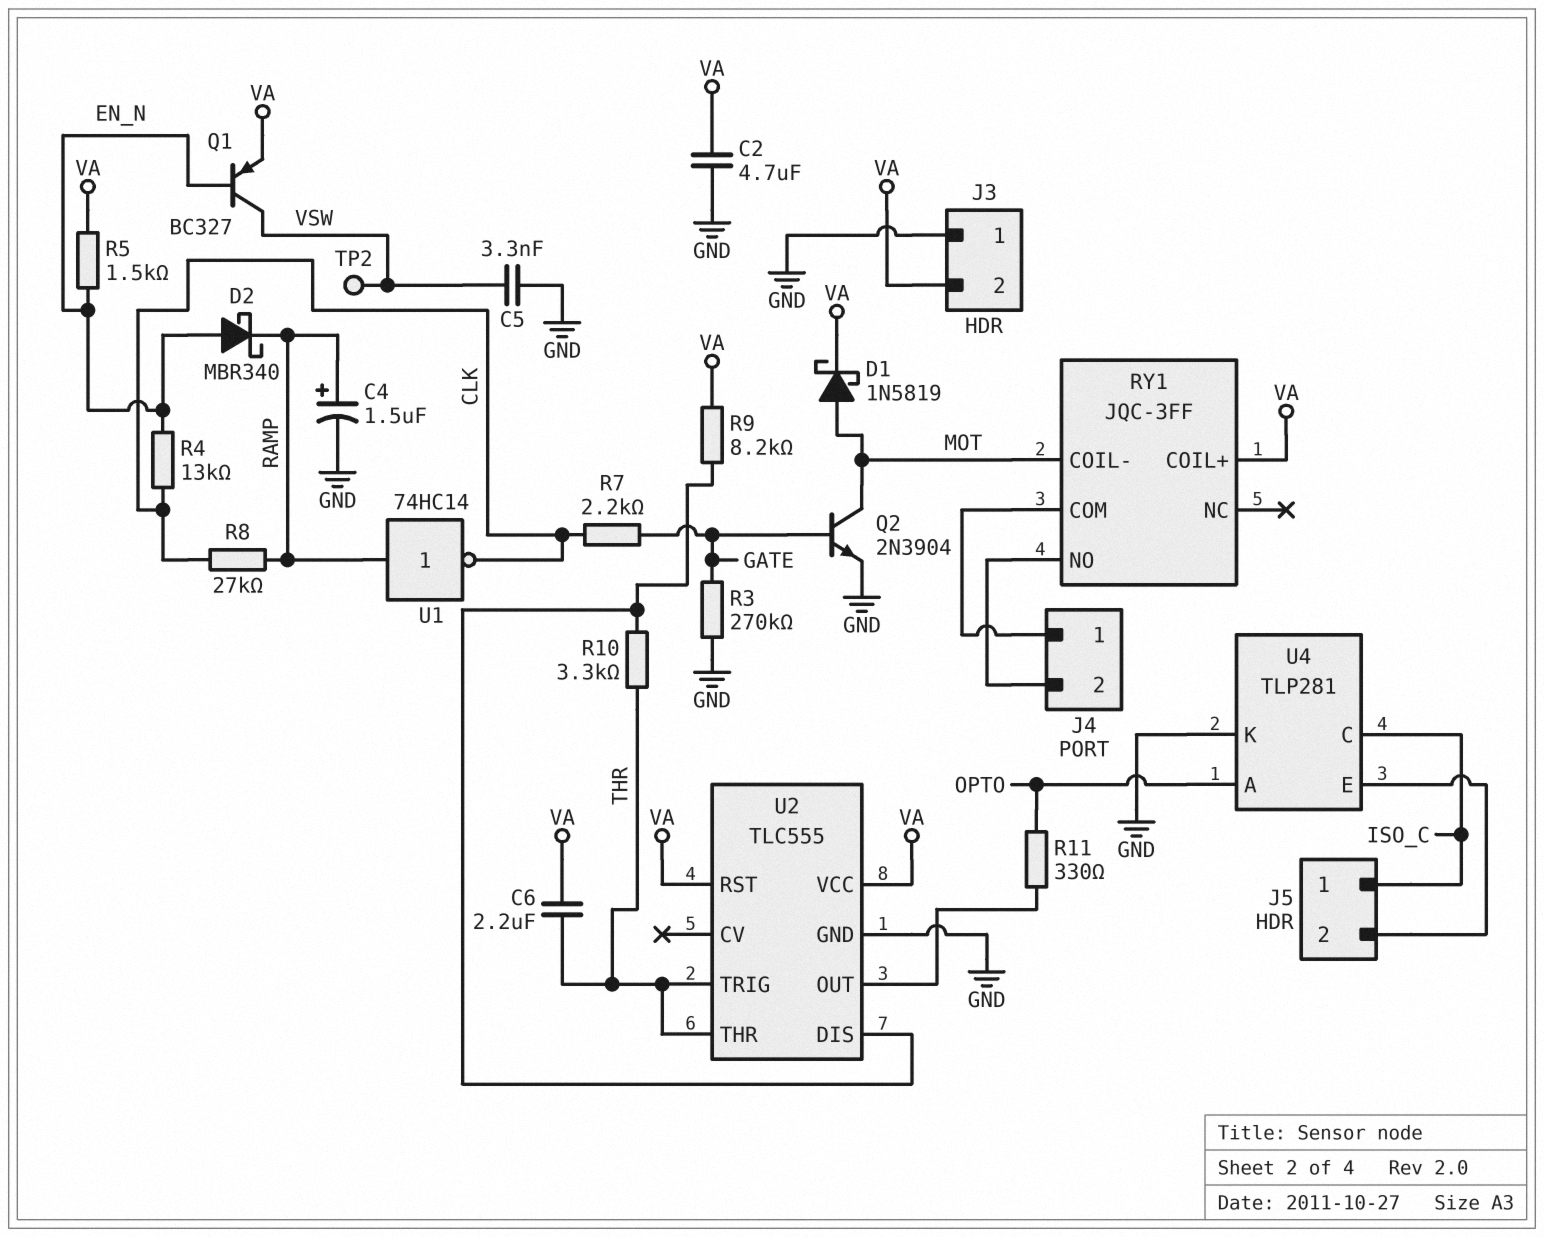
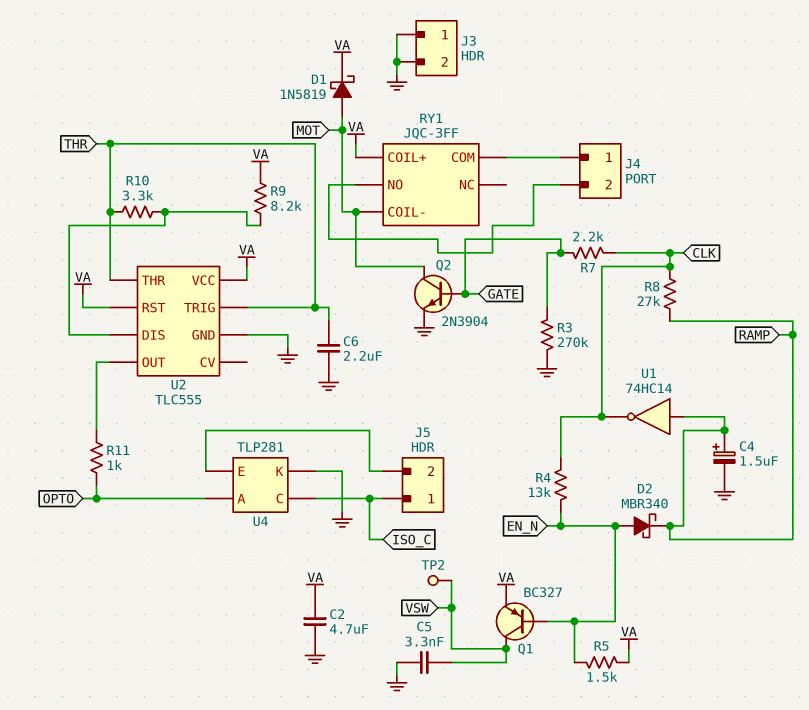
C6: 2.2uF (THR, VA) -> 2.2uF (GND, THR)
J3 pin 2: VA -> GND
R11: 330 (OPTO, U2/OUT) -> 1k (OPTO, U2/OUT)

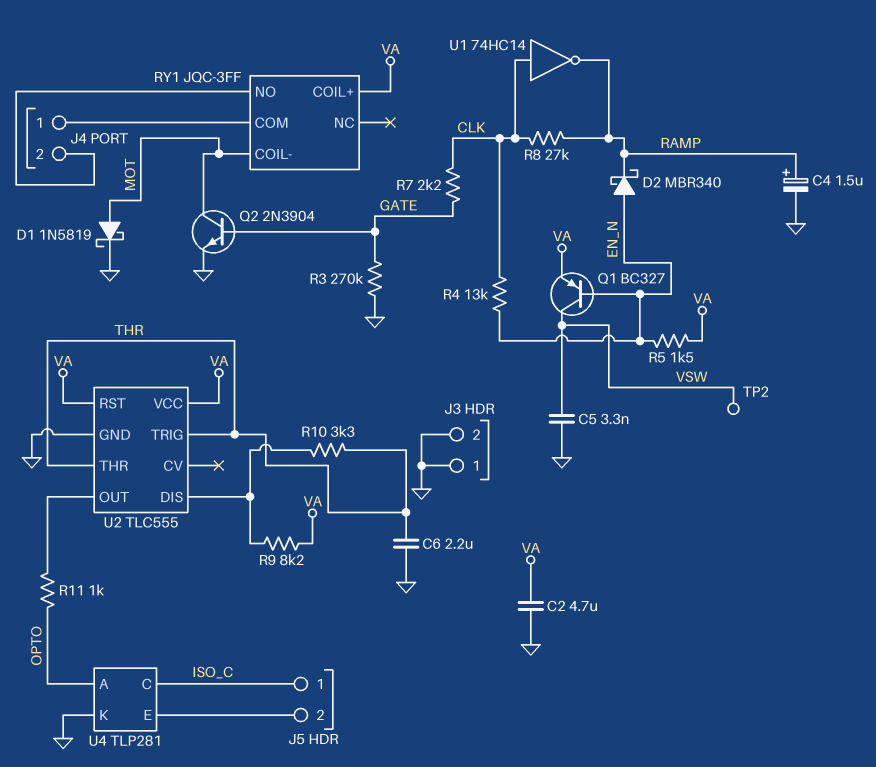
D1: schottky 1N5819 (A MOT, K VA) -> schottky 1N5819 (A MOT, K GND)
U1: NOT 74HC14 (in RAMP, out CLK) -> NOT 74HC14 (in CLK, out RAMP)

